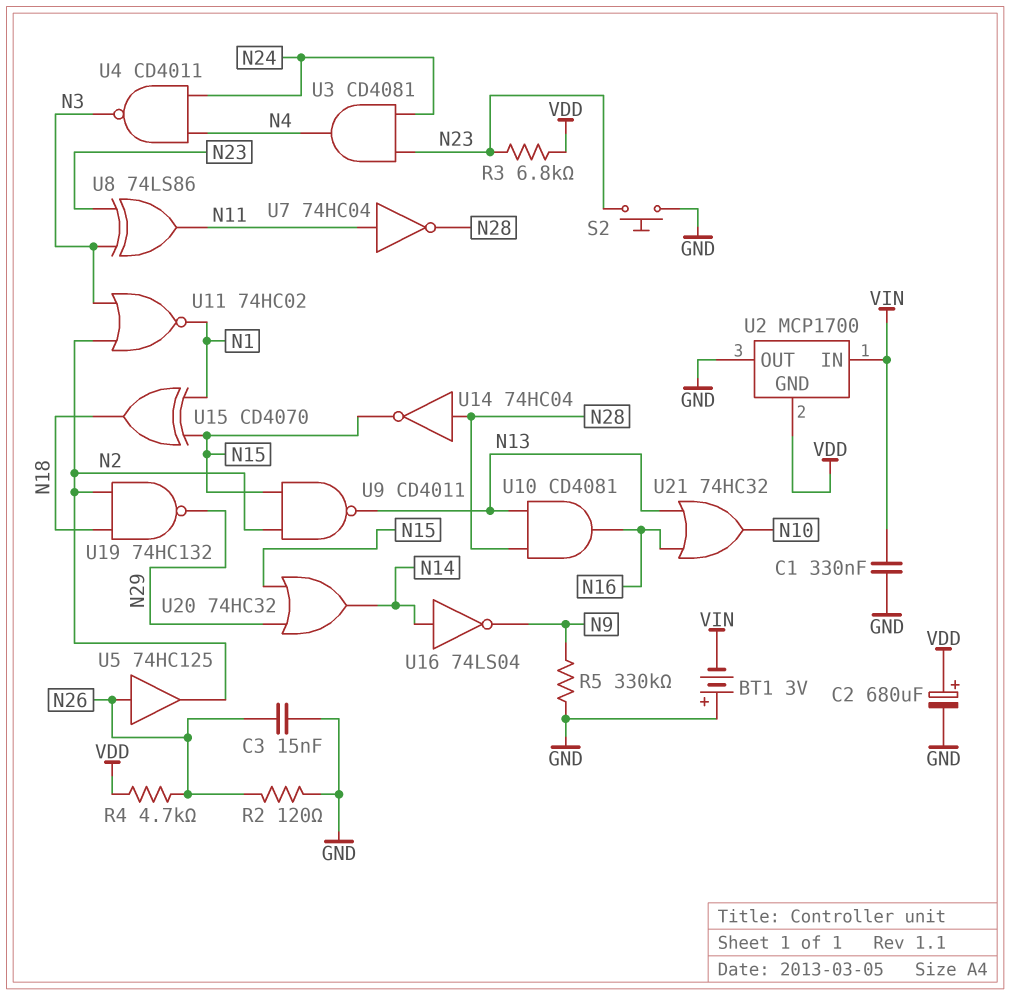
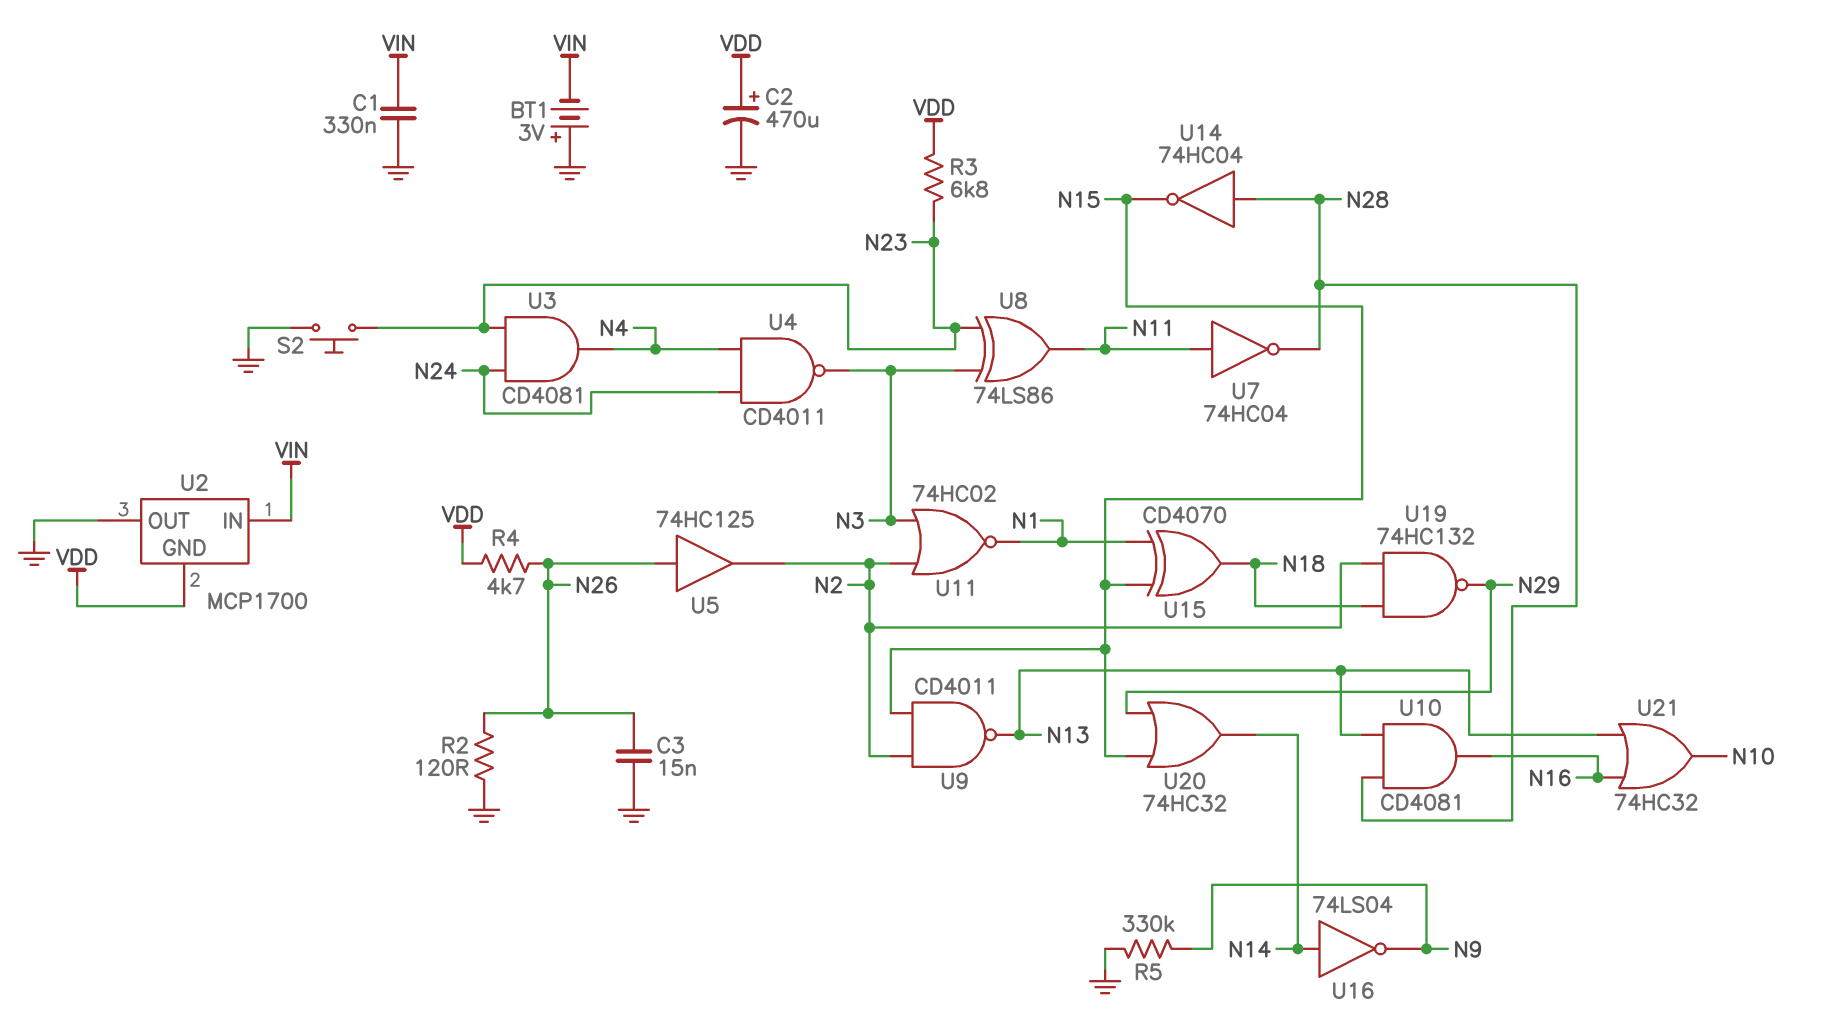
C2: 680uF (plus VDD, minus GND) -> 470uF (plus VDD, minus GND)

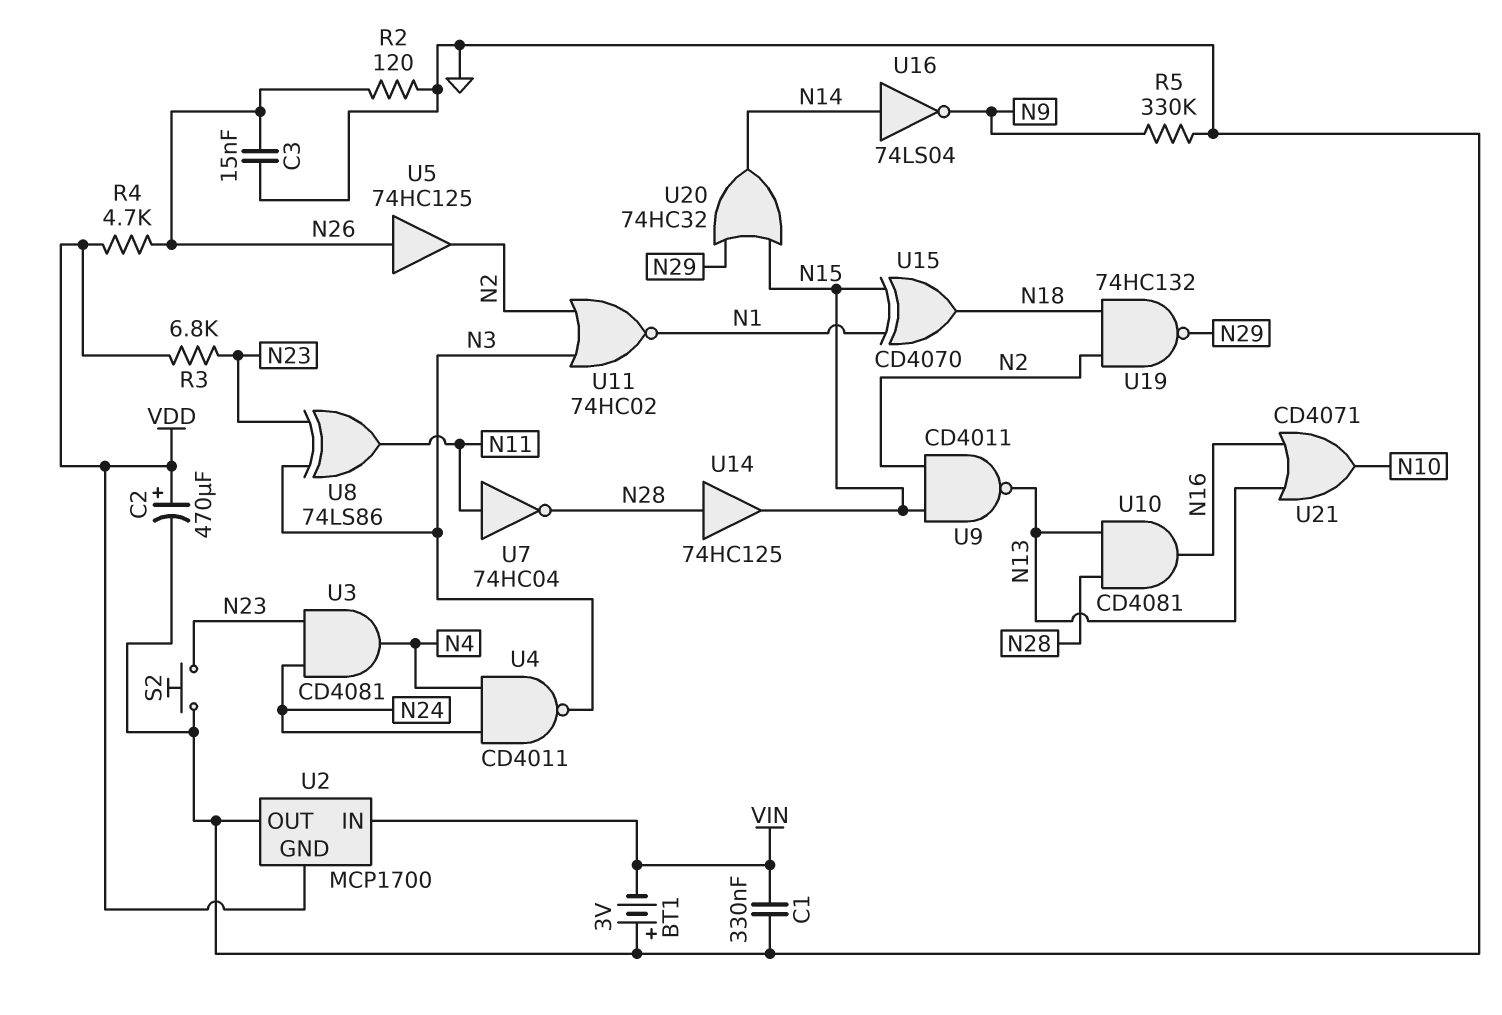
U14: NOT 74HC04 (in N28, out N15) -> buffer 74HC125 (in N28, out N15)
U21: OR 74HC32 (in N13, in N16, out N10) -> OR CD4071 (in N13, in N16, out N10)

